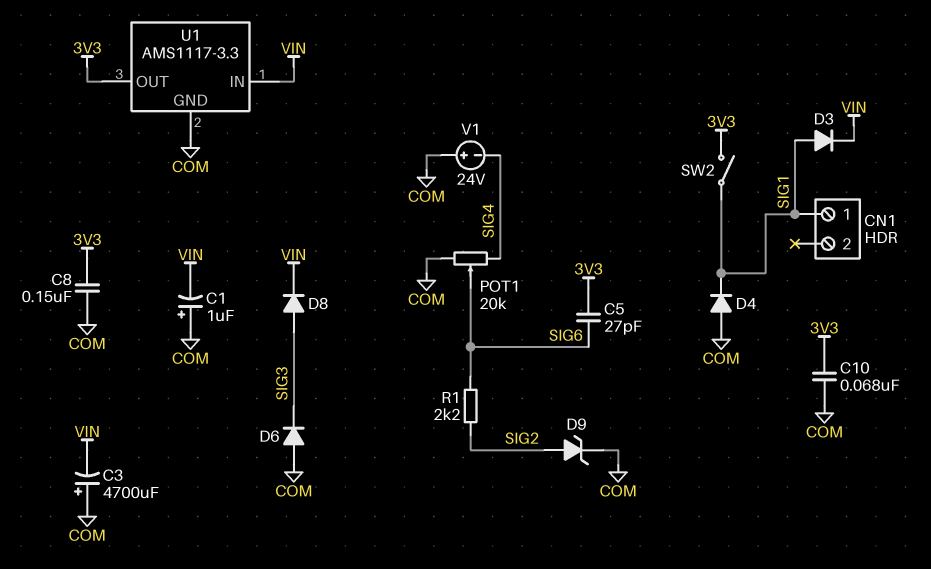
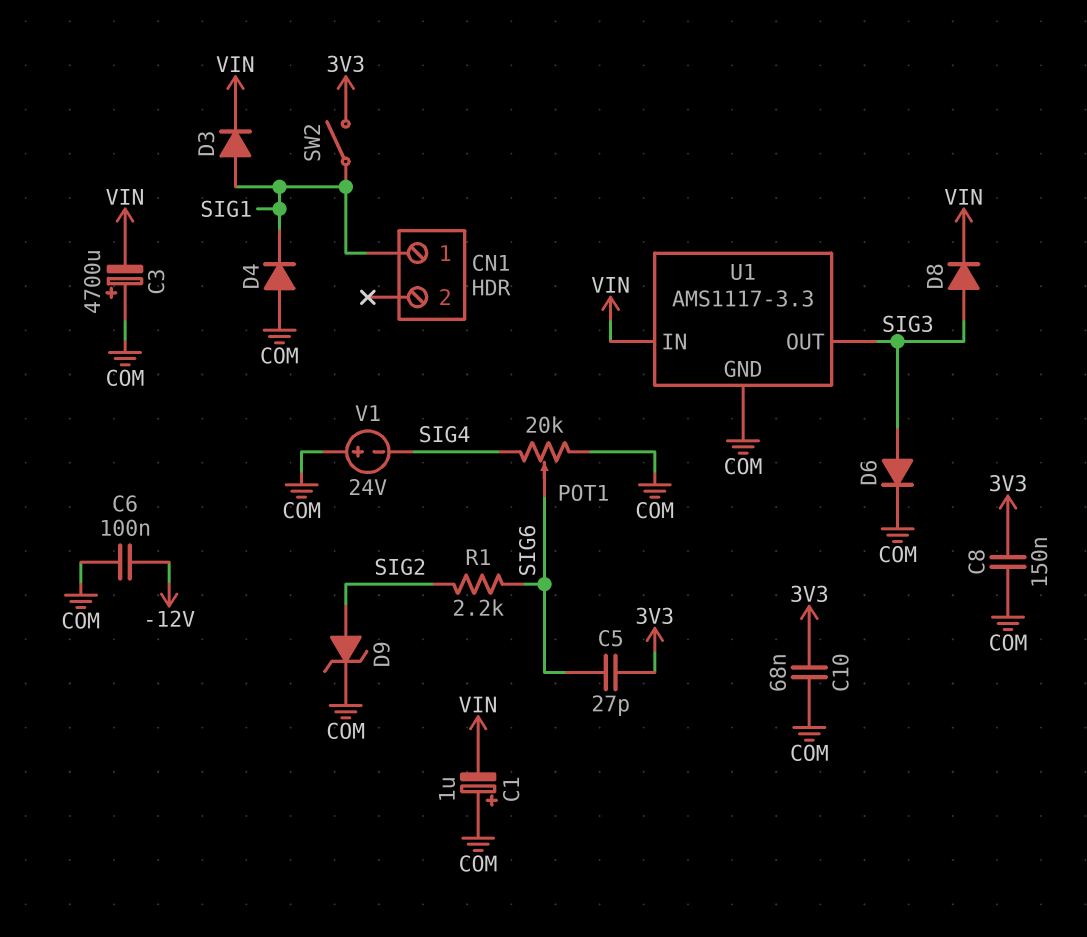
C6: none -> 100nF (-12V, COM)
D6: diode (A COM, K SIG3) -> diode (A SIG3, K COM)
U1 pin OUT: 3V3 -> SIG3

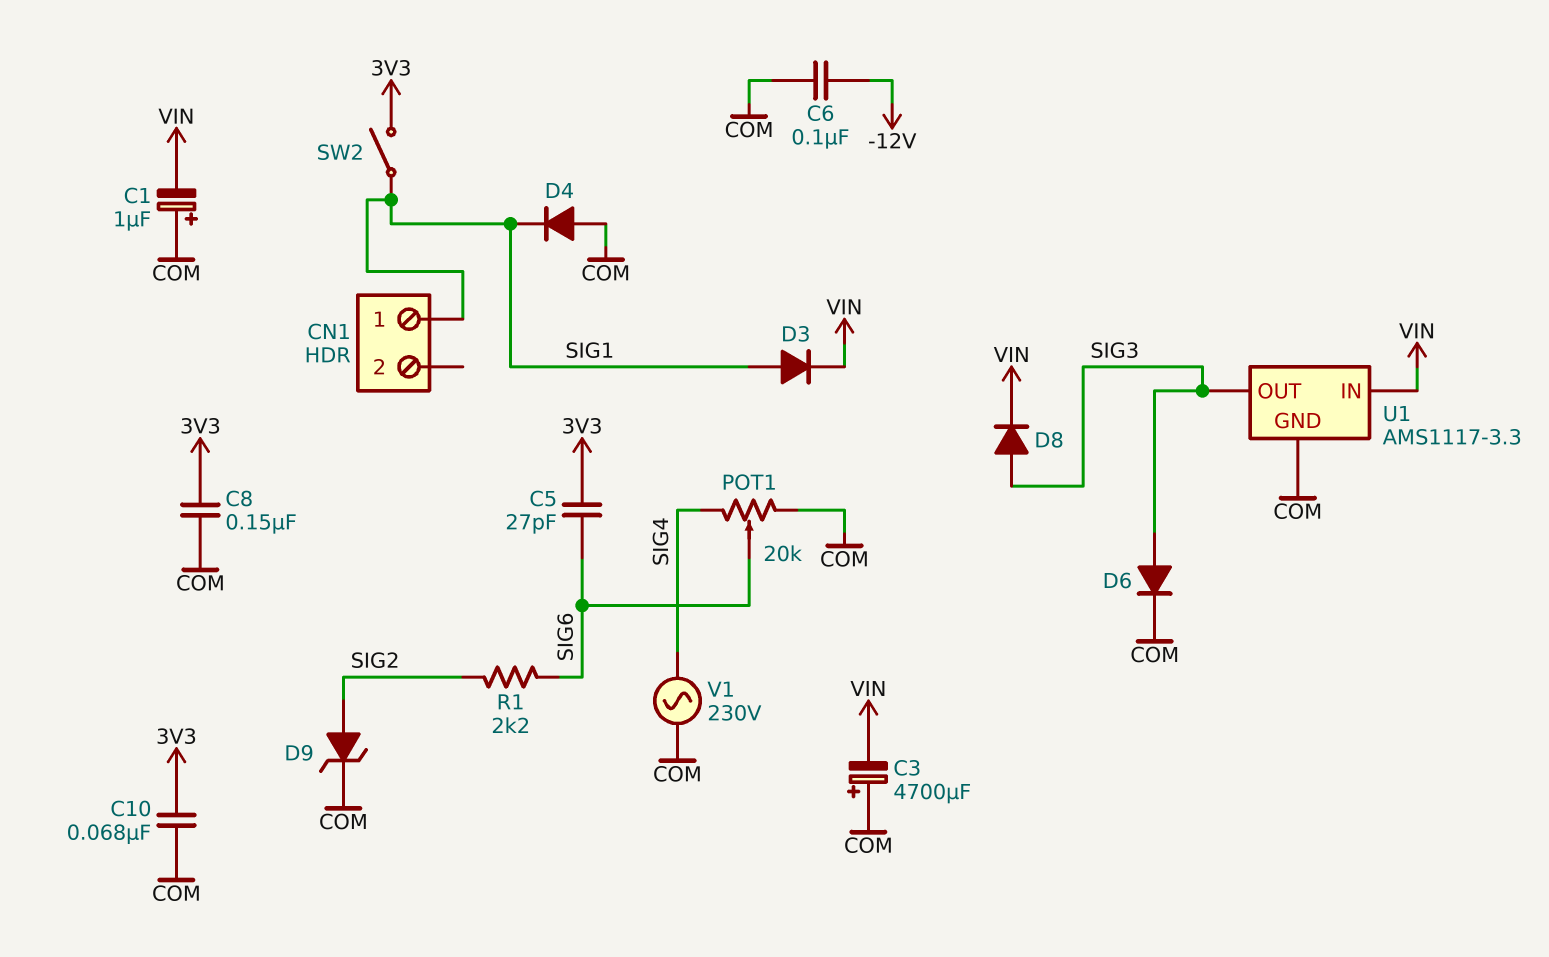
V1: 24V (plus COM, minus SIG4) -> AC 230V (COM, SIG4)

